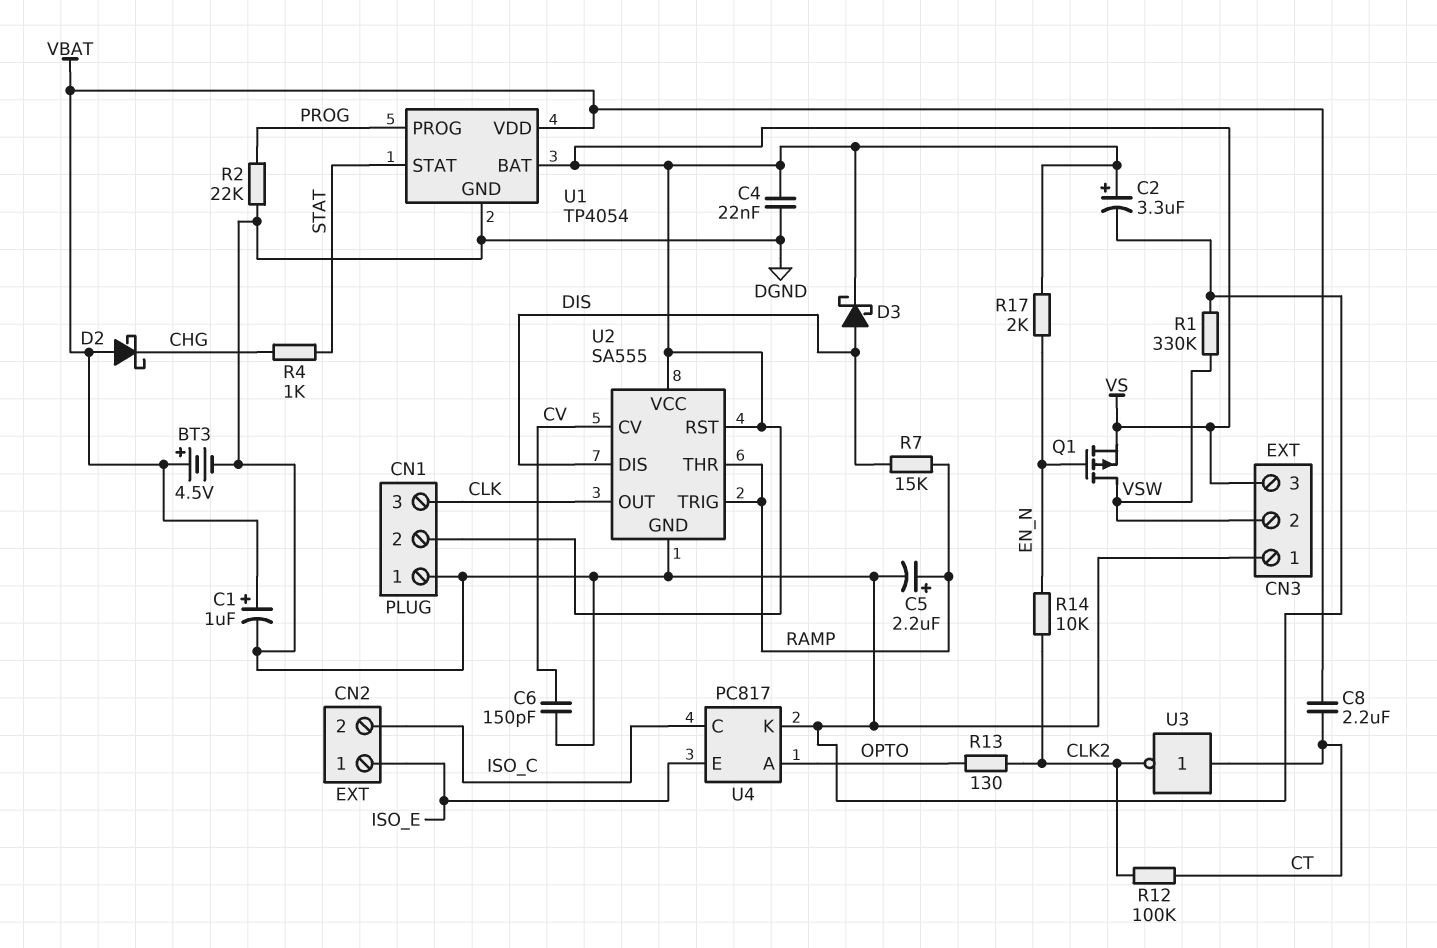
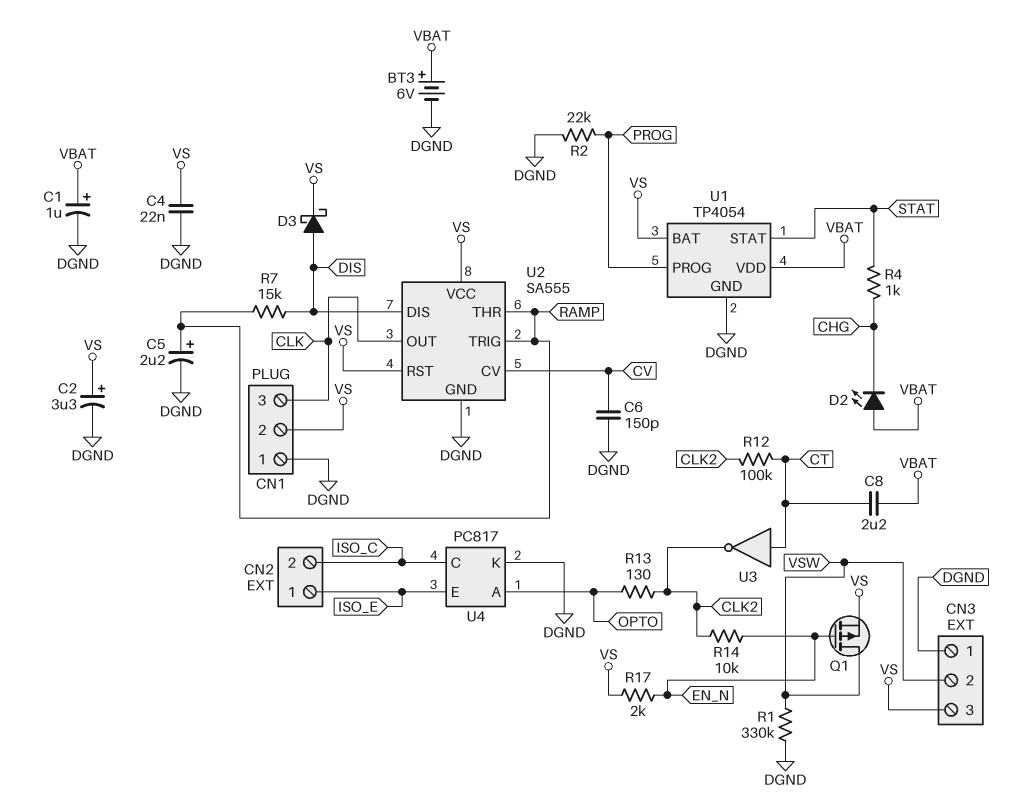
BT3: 4.5V (plus VBAT, minus DGND) -> 6V (plus VBAT, minus DGND)
D2: schottky (A VBAT, K CHG) -> LED (A VBAT, K CHG)

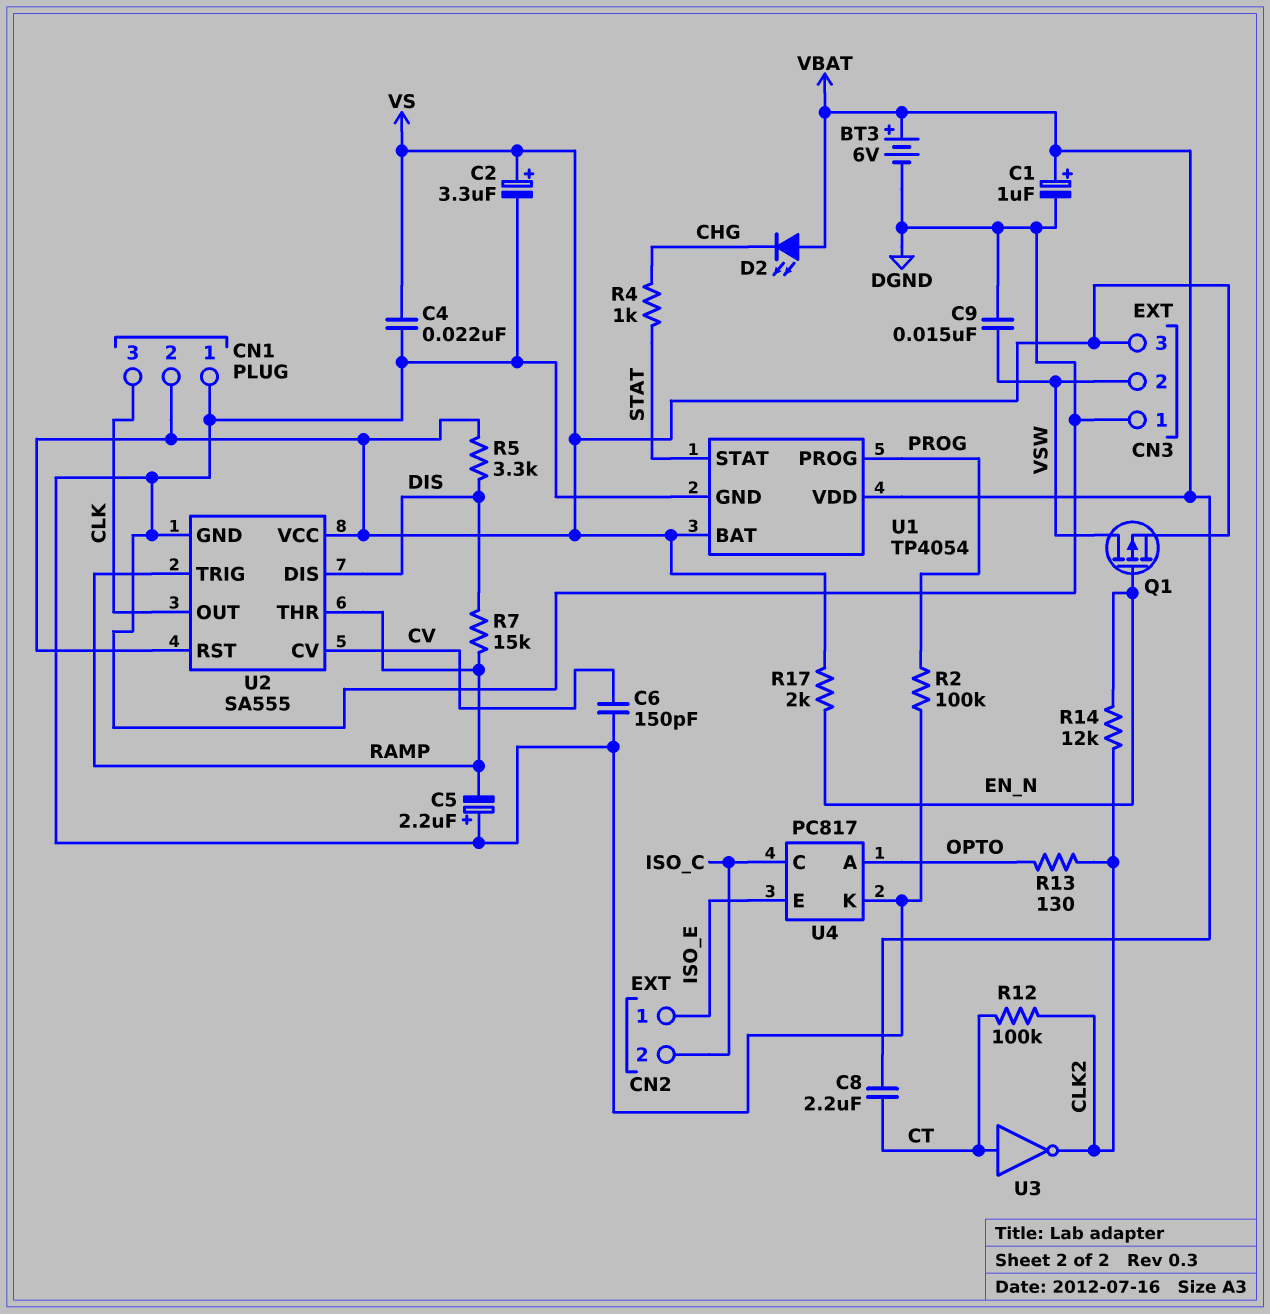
C5: 2.2uF (plus RAMP, minus DGND) -> 2.2uF (plus DGND, minus RAMP)
C9: none -> 15nF (DGND, VSW)
D3: schottky (A DIS, K VS) -> none
R1: 330k (DGND, VSW) -> none
R2: 22k (DGND, PROG) -> 100k (DGND, PROG)
R5: none -> 3.3k (DIS, VS)
R14: 10k (CLK2, EN_N) -> 12k (CLK2, EN_N)

